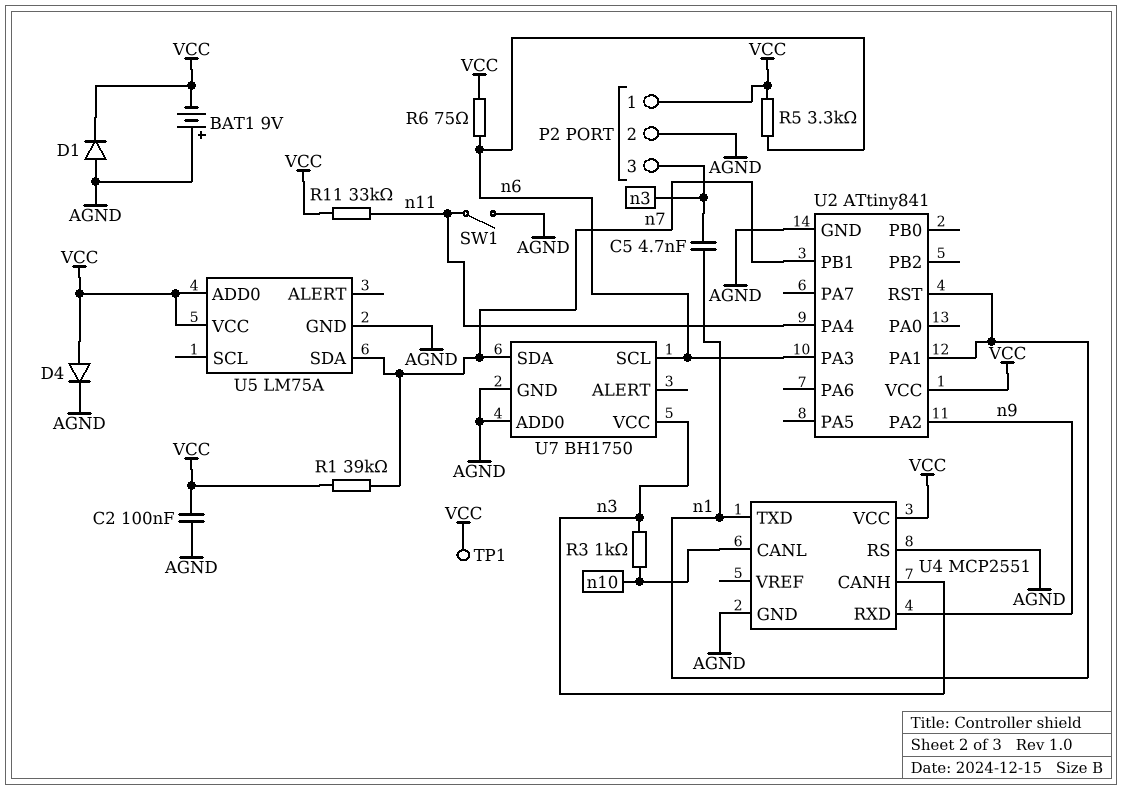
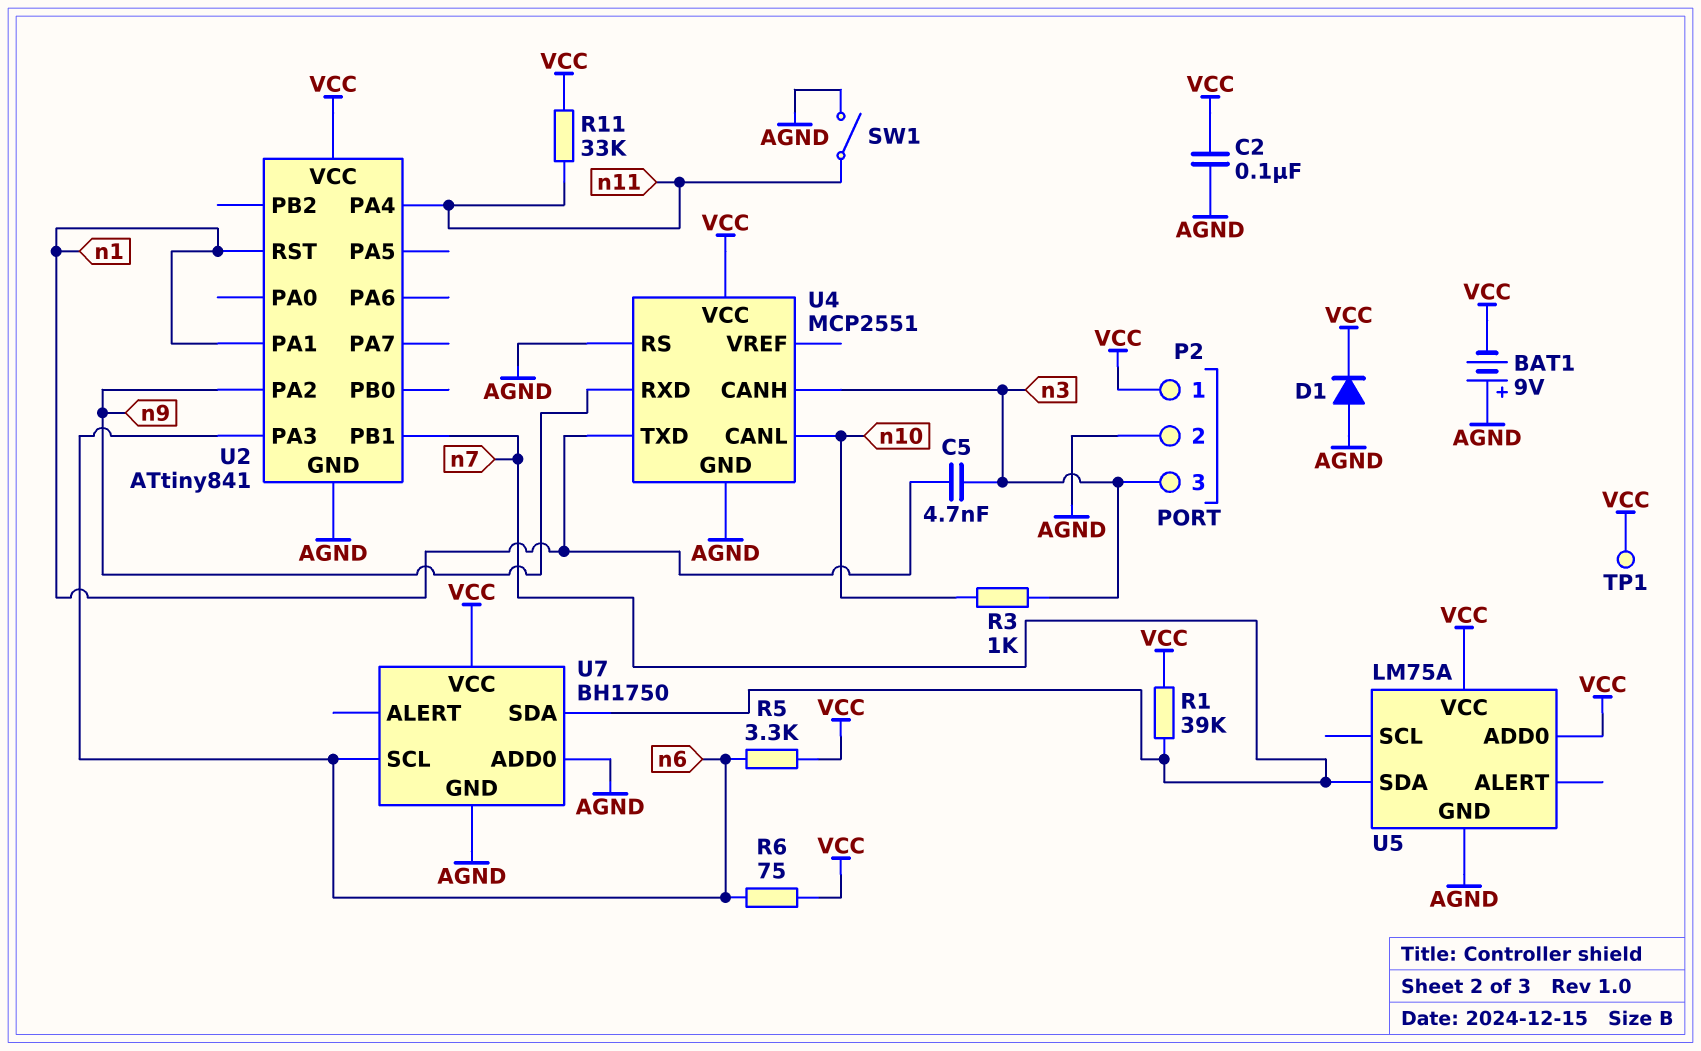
D4: diode (A VCC, K AGND) -> none
U7 pin VCC: n3 -> VCC

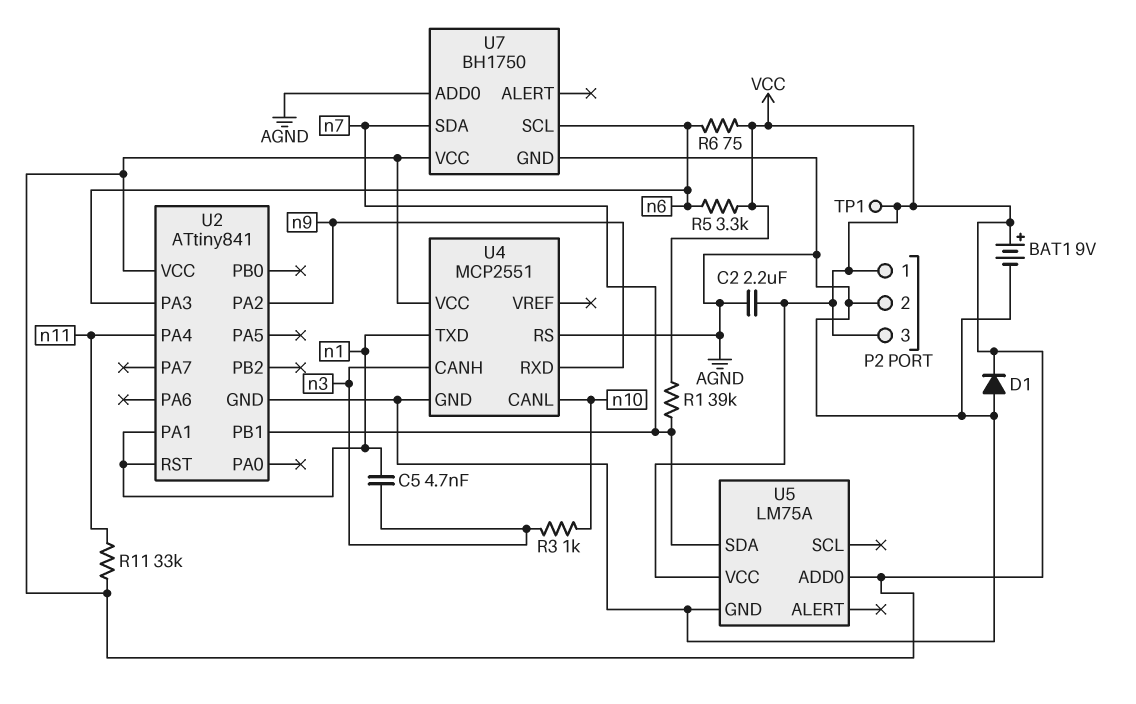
BAT1: 9V (plus AGND, minus VCC) -> 9V (plus VCC, minus AGND)
C2: 100nF (AGND, VCC) -> 2.2uF (AGND, VCC)
P2 pin 3: n3 -> VCC
SW1: switch (AGND, n11) -> none

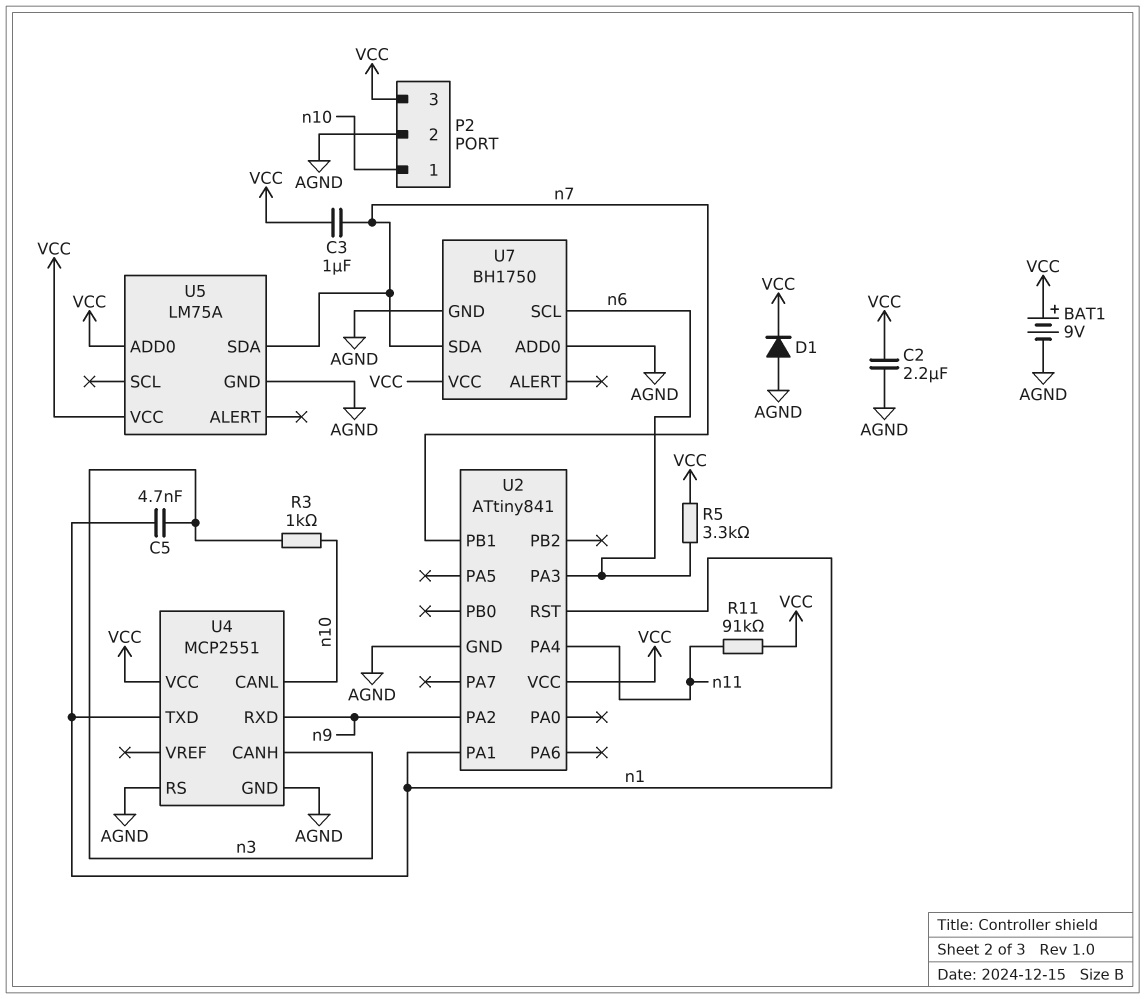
C3: none -> 1uF (VCC, n7)
P2 pin 1: VCC -> n10
R1: 39k (VCC, n7) -> none
R6: 75 (VCC, n6) -> none
R11: 33k (VCC, n11) -> 91k (VCC, n11)
TP1: test point (VCC) -> none

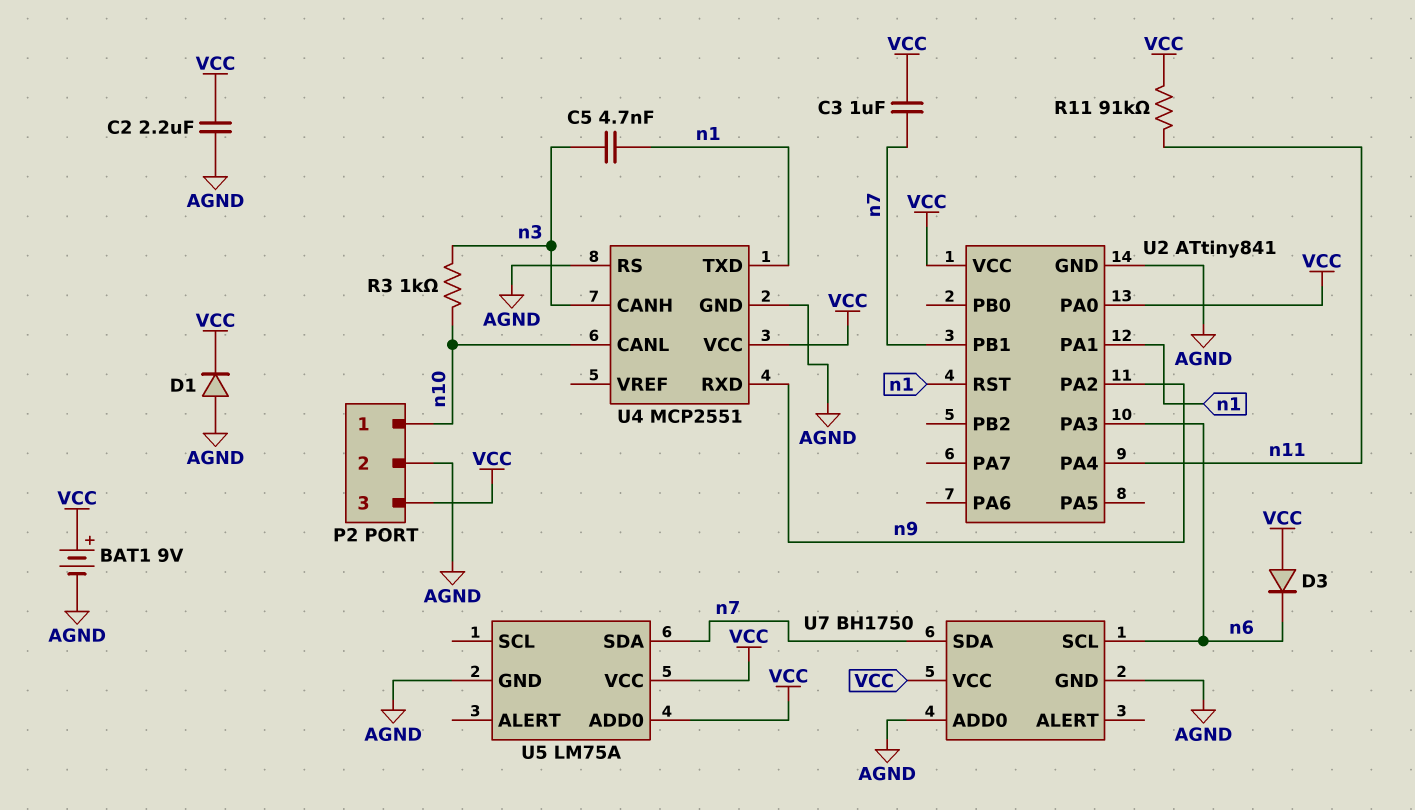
D3: none -> diode (A VCC, K n6)
R5: 3.3k (VCC, n6) -> none
U2 pin PA0: none -> VCC

